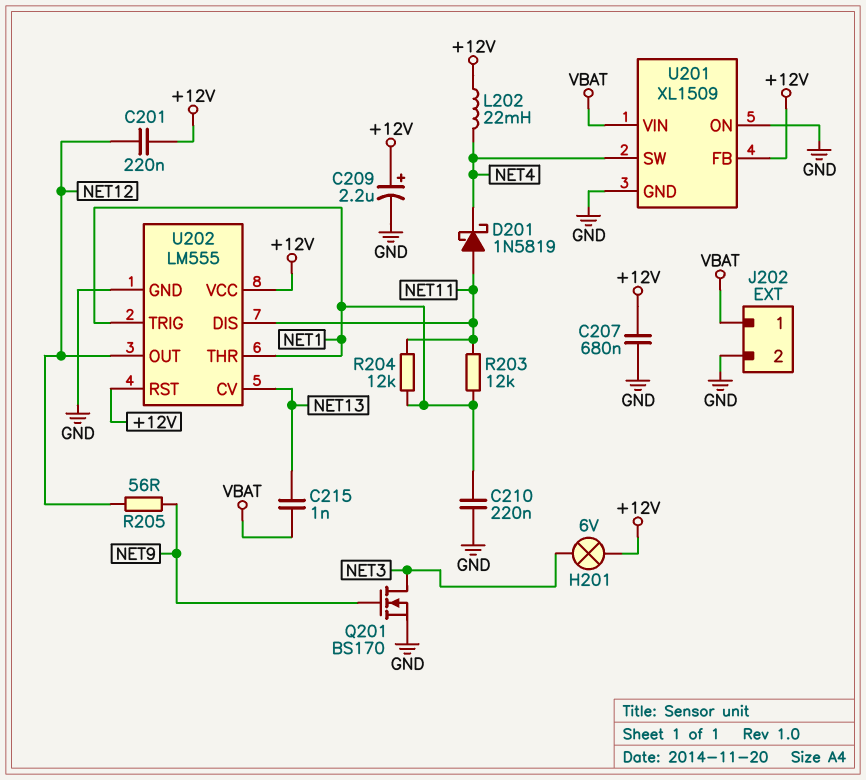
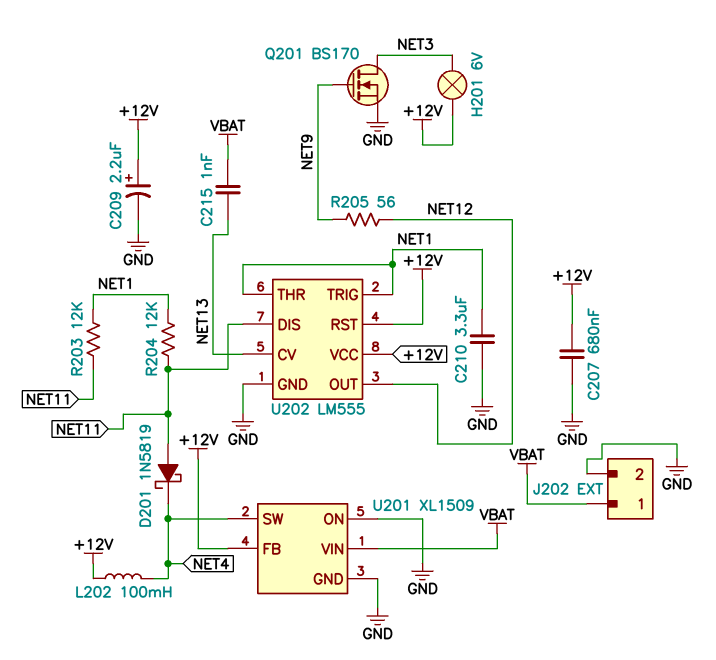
C201: 220nF (+12V, NET12) -> none
C210: 220nF (GND, NET1) -> 3.3uF (GND, NET1)
L202: 22mH (+12V, NET4) -> 100mH (+12V, NET4)

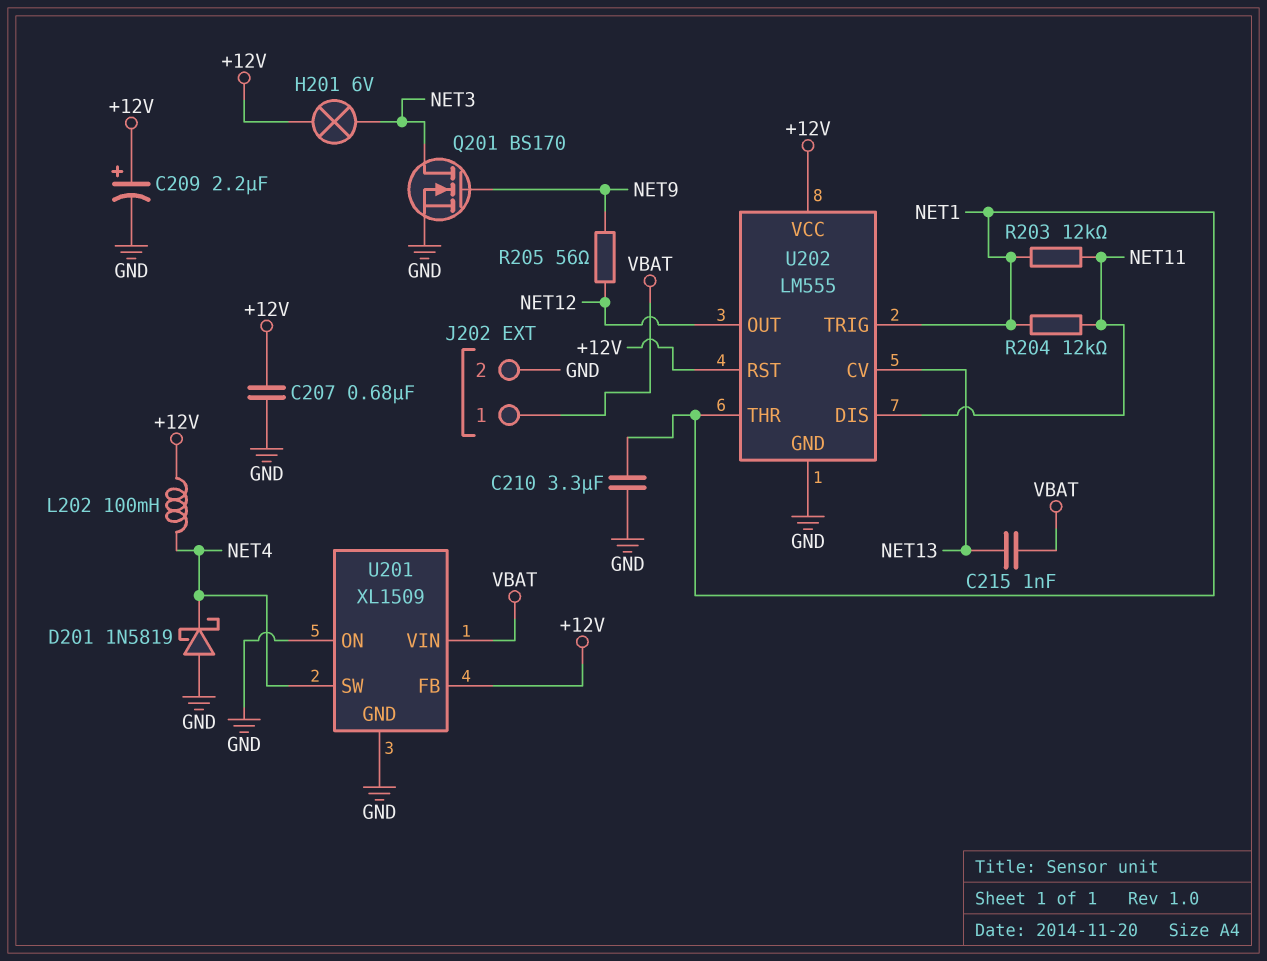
D201: schottky 1N5819 (A NET11, K NET4) -> schottky 1N5819 (A GND, K NET4)

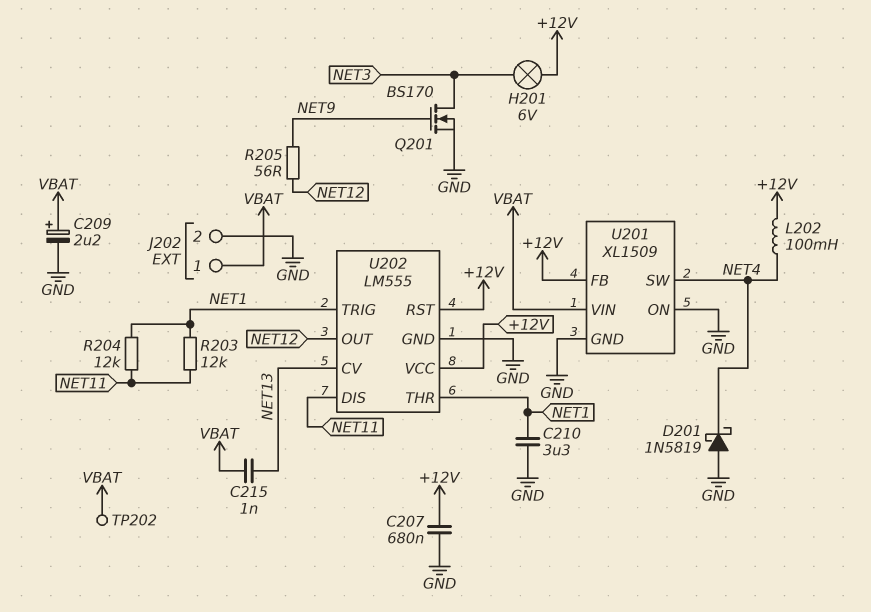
C209: 2.2uF (plus +12V, minus GND) -> 2.2uF (plus VBAT, minus GND)
TP202: none -> test point (VBAT)

